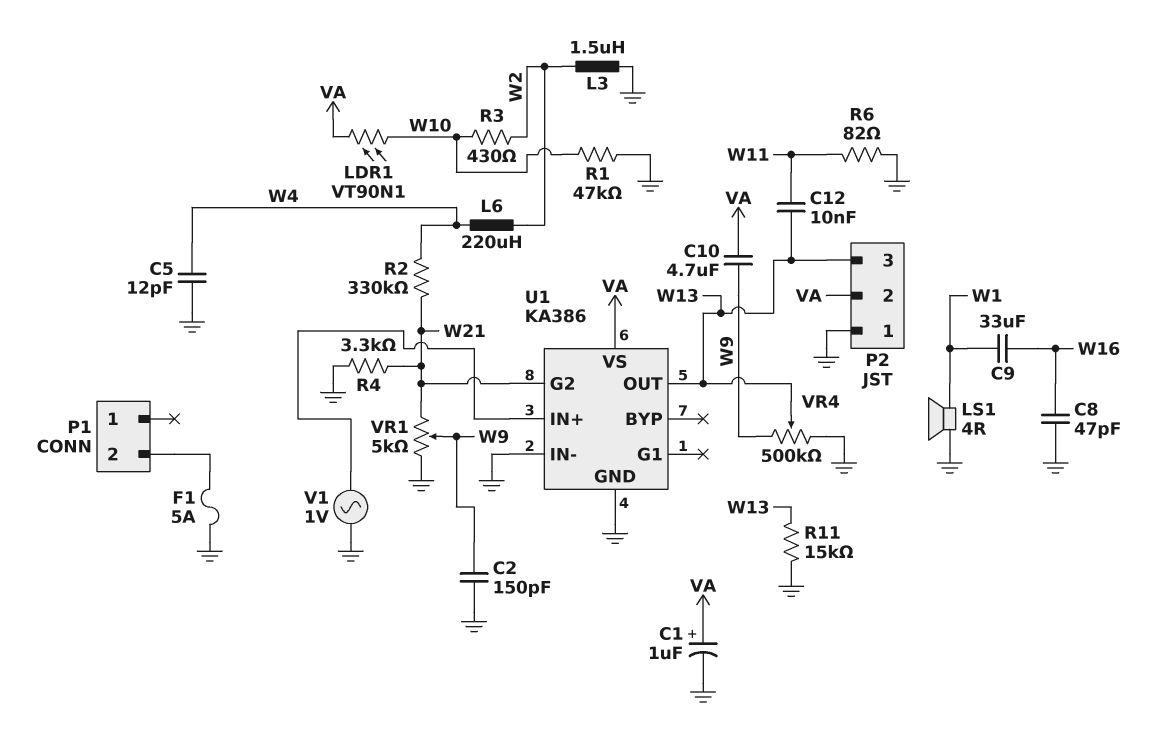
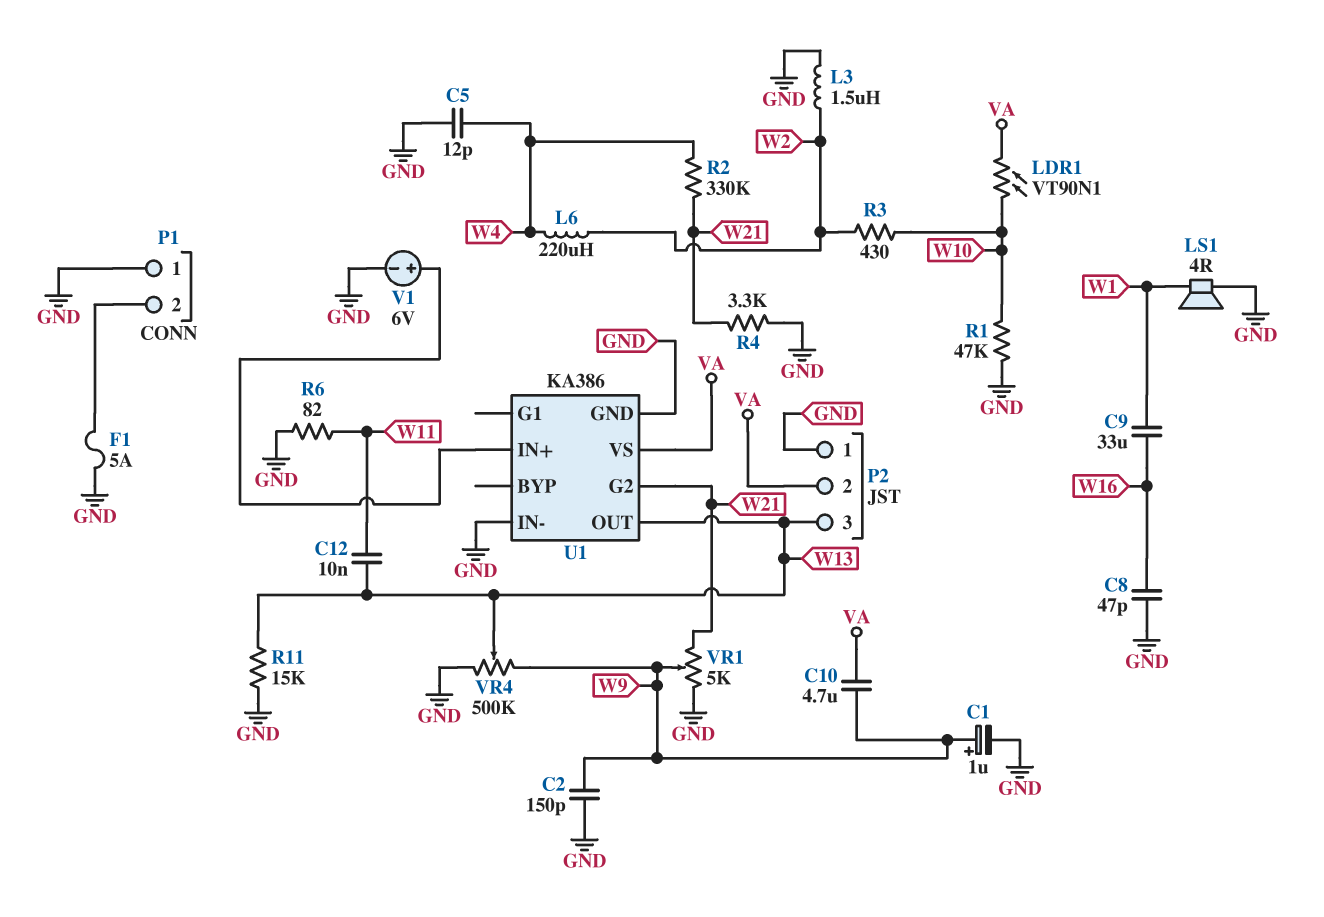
C1: 1uF (plus VA, minus GND) -> 1uF (plus W9, minus GND)
P1 pin 1: none -> GND
V1: AC 1V (GND, U1/IN+) -> 6V (plus U1/IN+, minus GND)

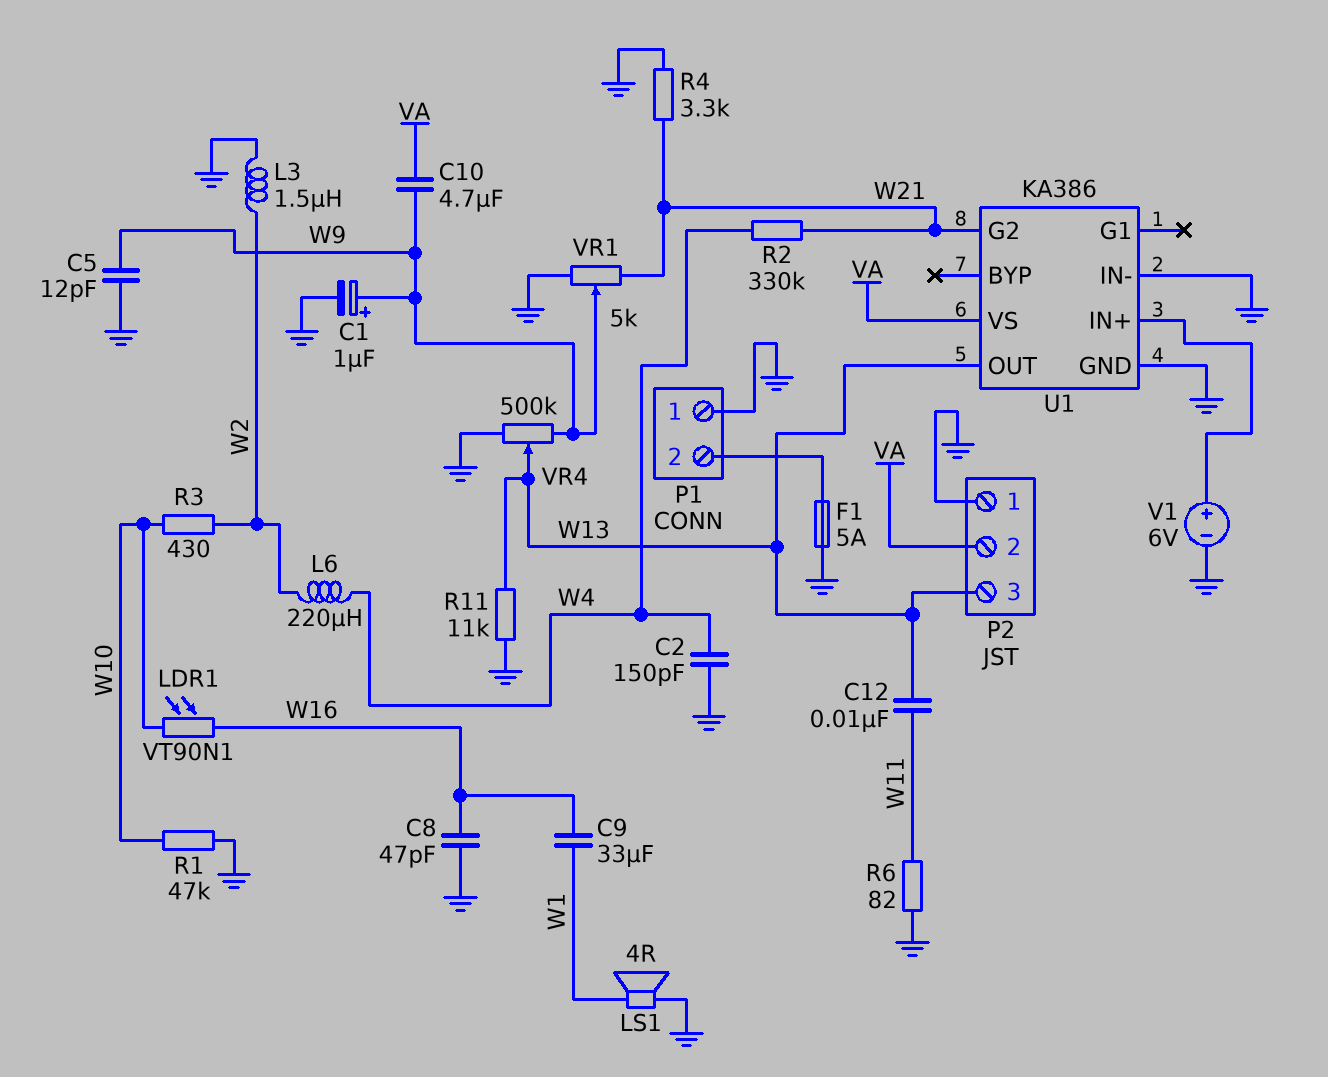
C2: 150pF (GND, W9) -> 150pF (GND, W4)
C5: 12pF (GND, W4) -> 12pF (GND, W9)
LDR1: VT90N1 (VA, W10) -> VT90N1 (W10, W16)
R11: 15k (GND, W13) -> 11k (GND, W13)

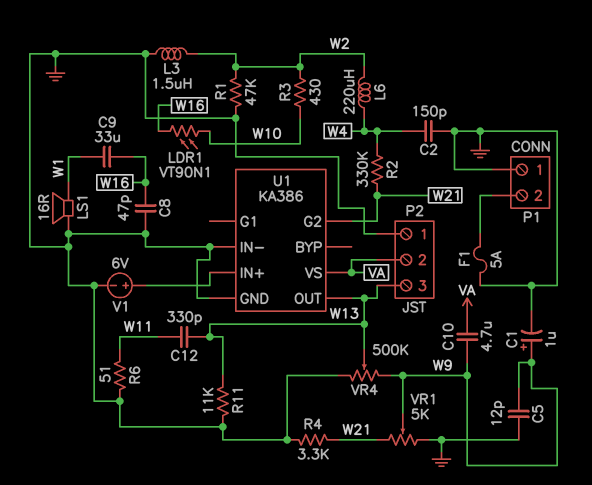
C12: 10nF (W11, W13) -> 330pF (W11, W13)
LS1: speaker 4R (GND, W1) -> speaker 16R (GND, W1)
R1: 47k (GND, W10) -> 47k (GND, W2)
R6: 82 (GND, W11) -> 51 (GND, W11)

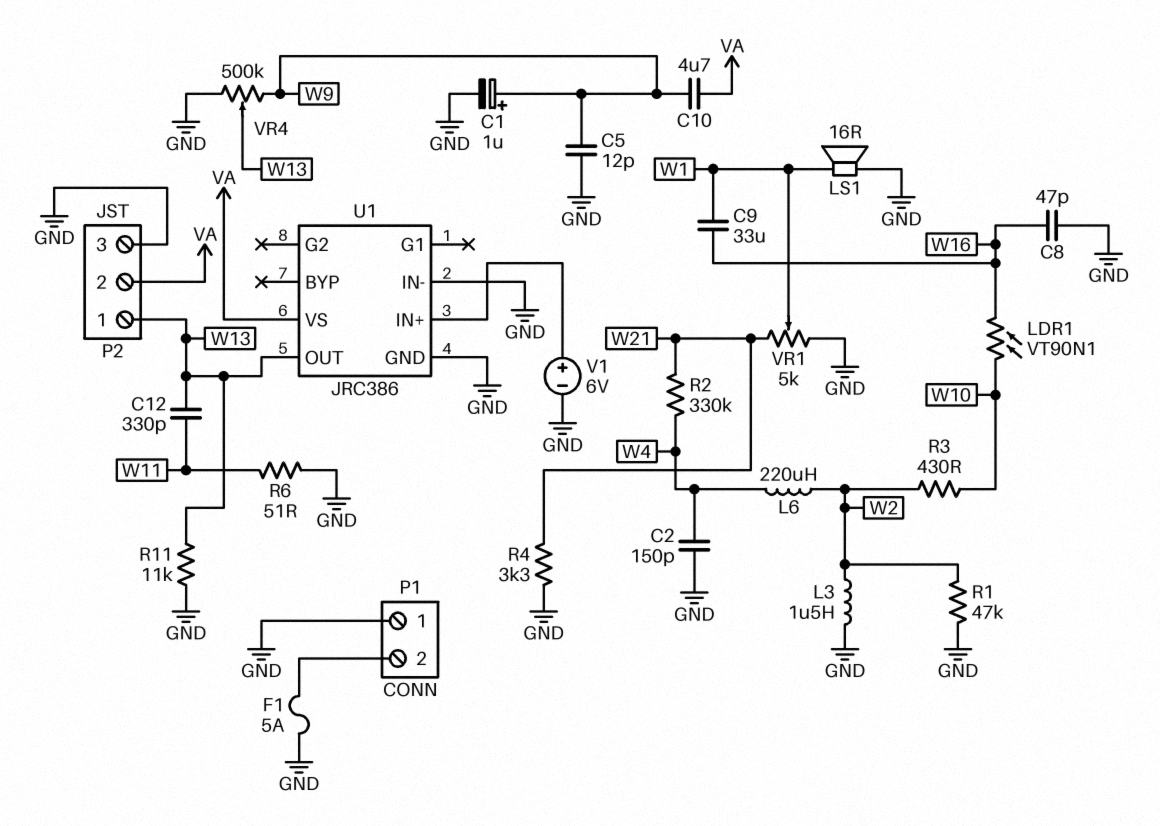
P2 pin 1: GND -> W13
P2 pin 3: W13 -> GND
U1: KA386 -> JRC386
U1 pin G2: W21 -> none
VR1: 5k (GND, W21, wiper W9) -> 5k (GND, W21, wiper W1)

